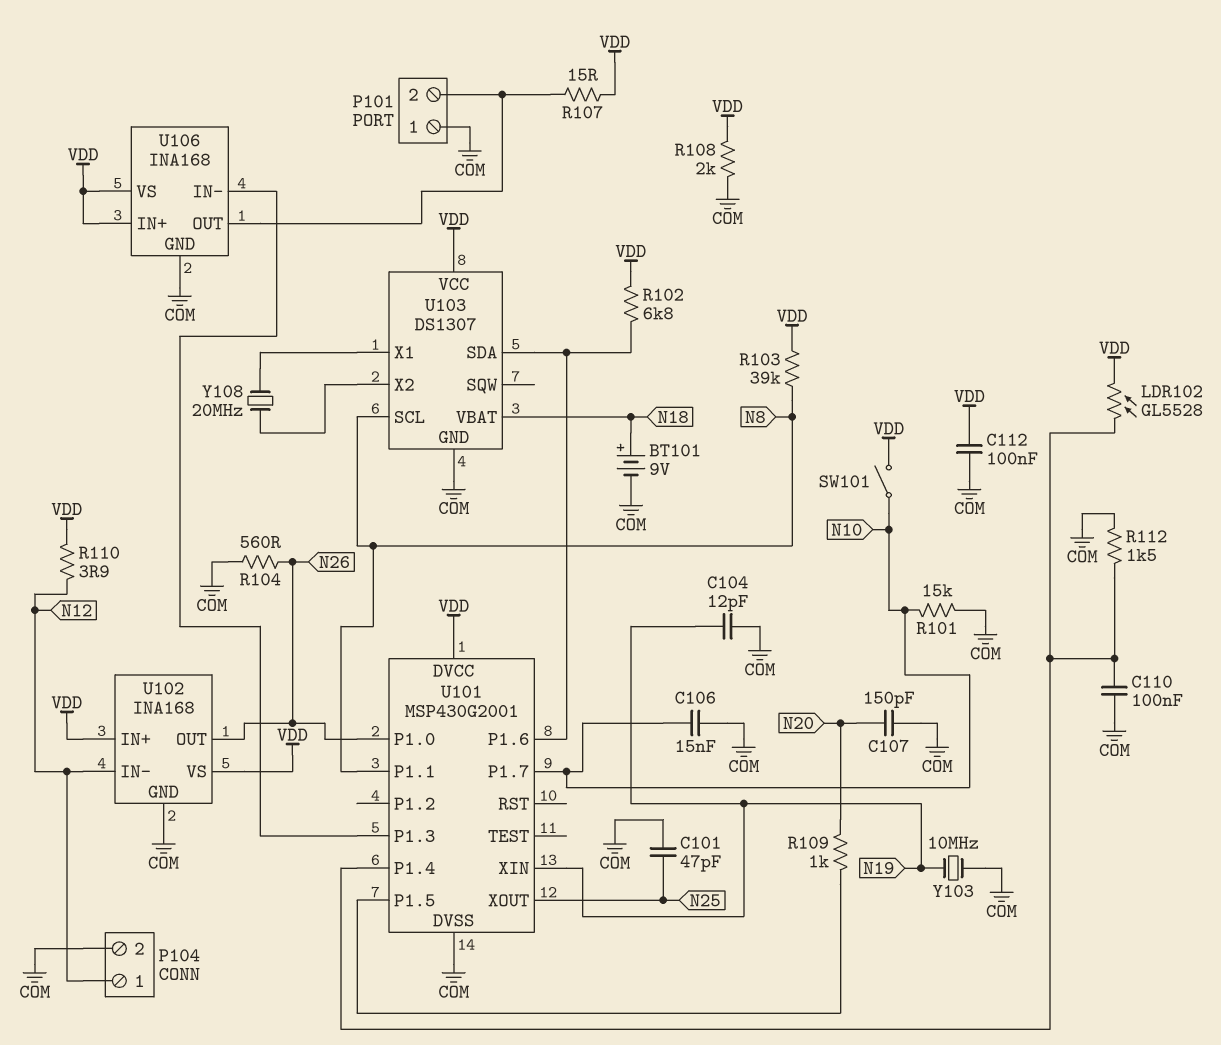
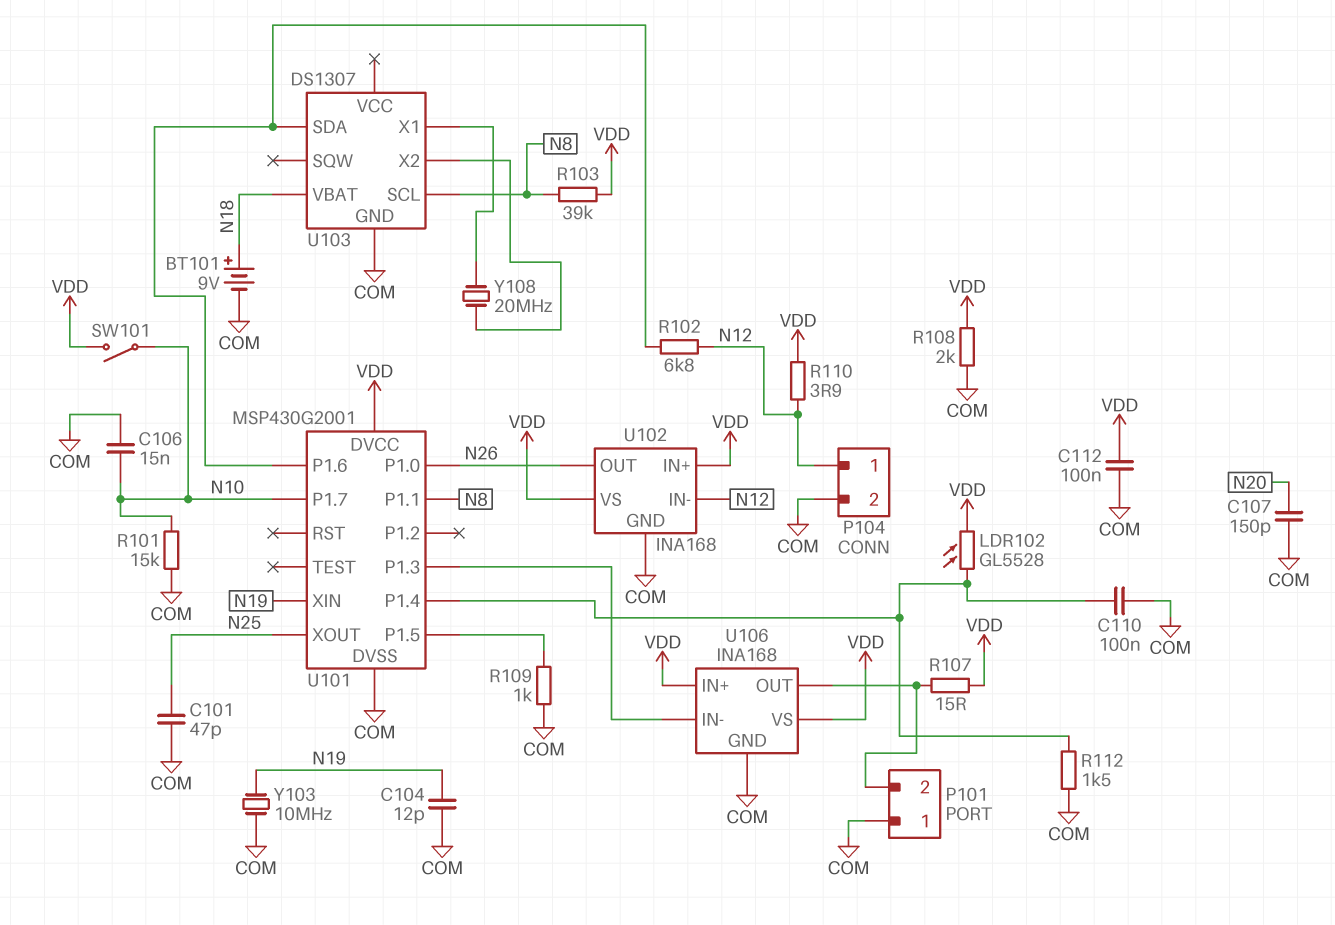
R102: 6.8k (U101/P1.6, VDD) -> 6.8k (N12, U101/P1.6)
R104: 560 (COM, N26) -> none
R109: 1k (N20, U101/P1.5) -> 1k (COM, U101/P1.5)
U103 pin VCC: VDD -> none

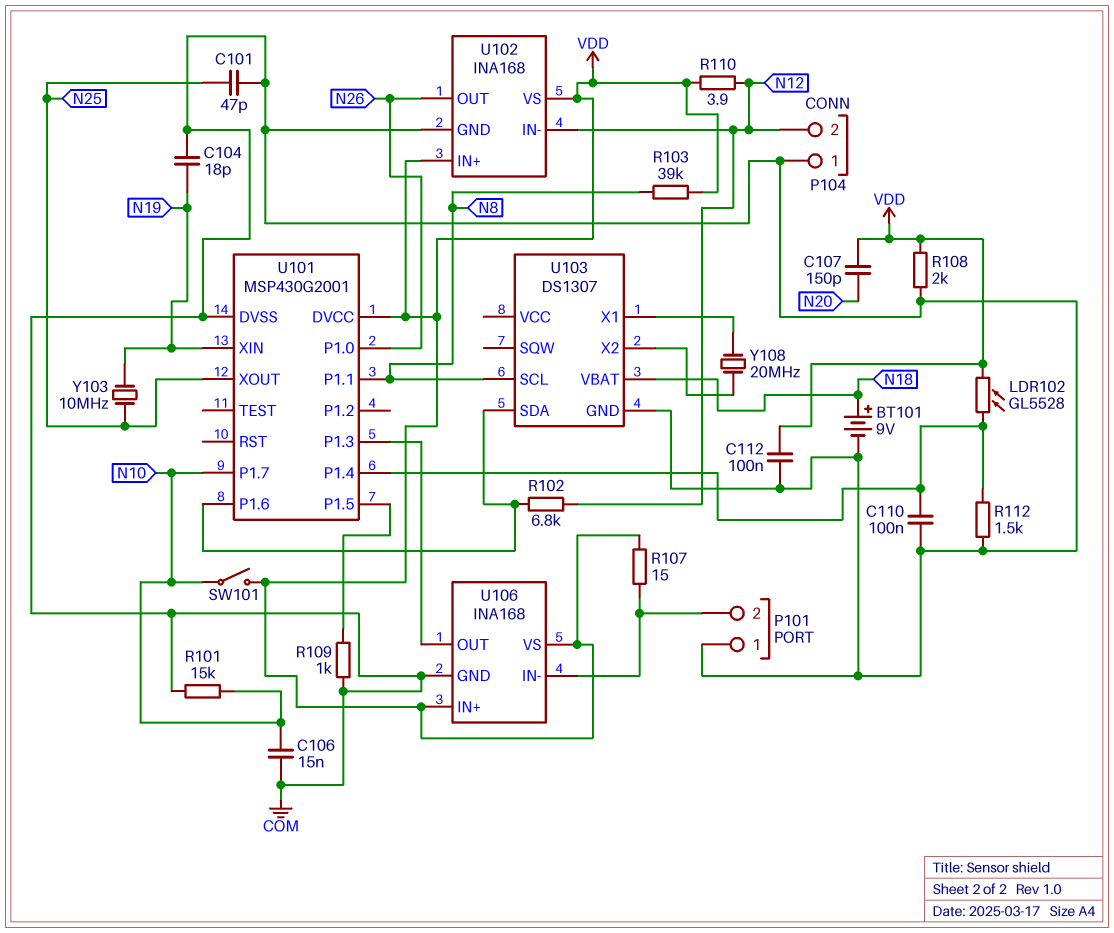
C104: 12pF (COM, N19) -> 18pF (COM, N19)
C107: 150pF (COM, N20) -> 150pF (N20, VDD)
P104 pin 1: N12 -> COM
P104 pin 2: COM -> N12
U106 pin IN-: U101/P1.3 -> P101/2
U106 pin OUT: P101/2 -> U101/P1.3
Y103: 10MHz (COM, N19) -> 10MHz (N19, N25)

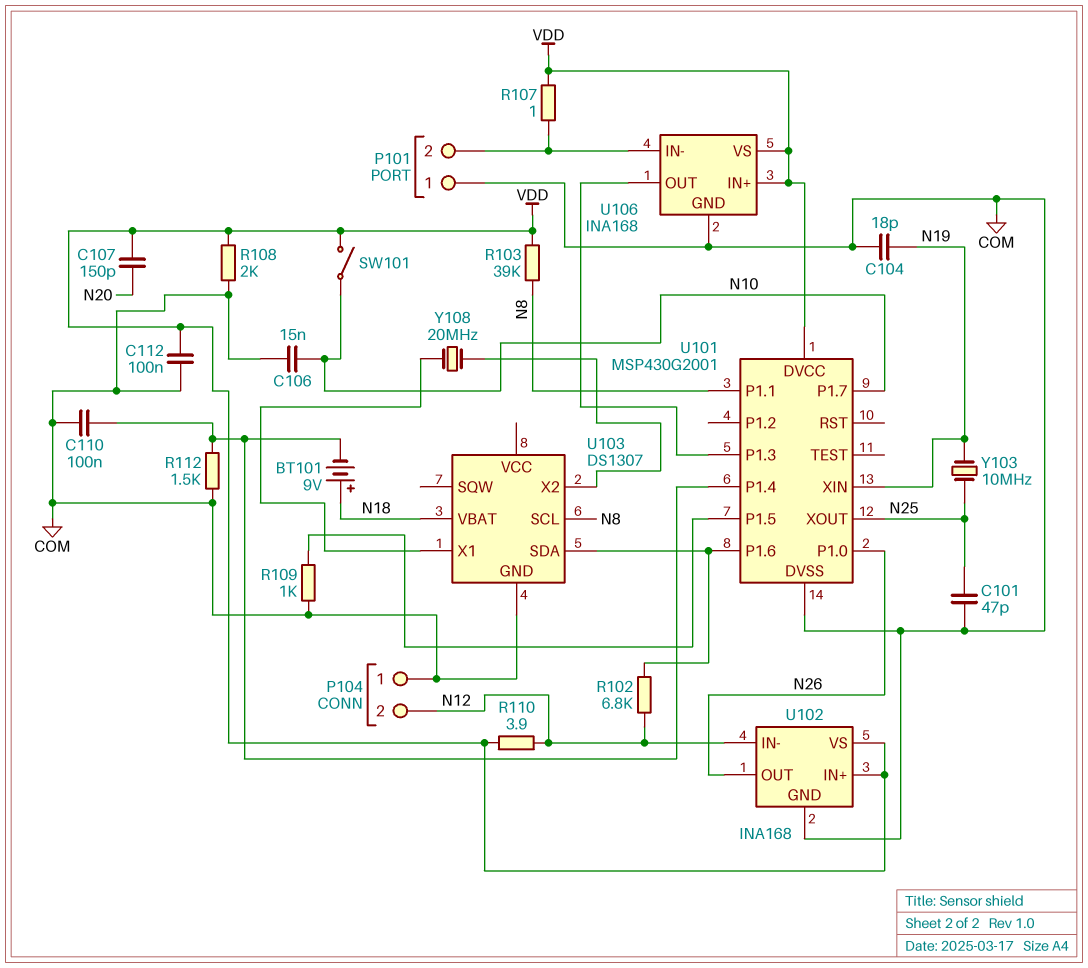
BT101: 9V (plus N18, minus COM) -> 9V (plus N18, minus U101/P1.4)
LDR102: GL5528 (U101/P1.4, VDD) -> none
R101: 15k (COM, N10) -> none
R107: 15 (P101/2, VDD) -> 1 (P101/2, VDD)

